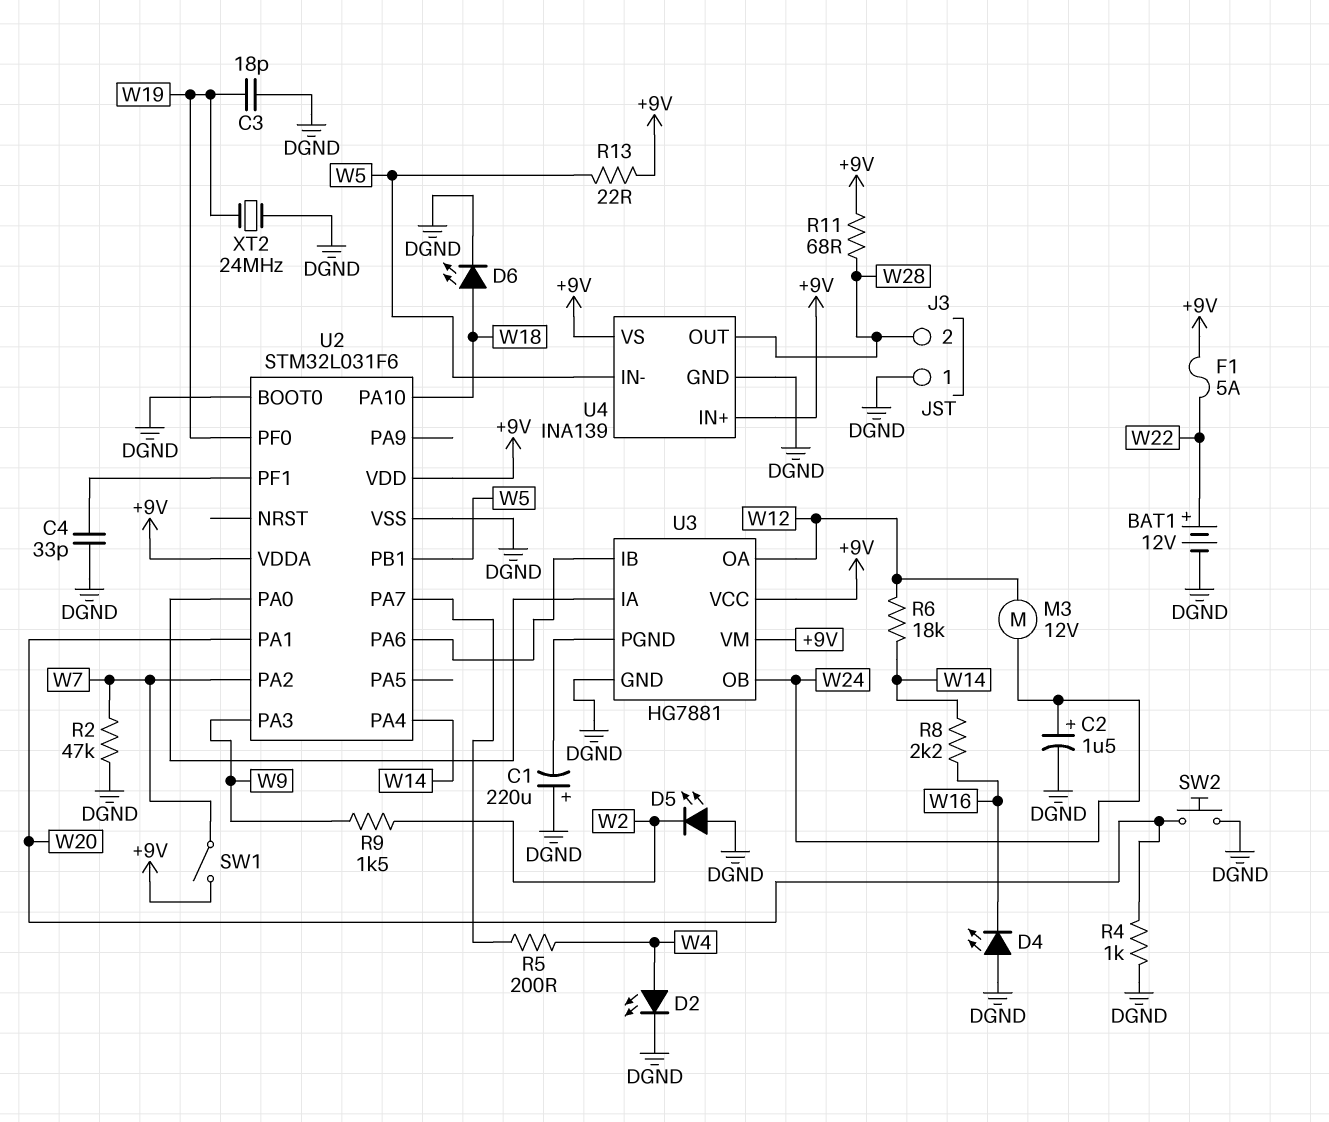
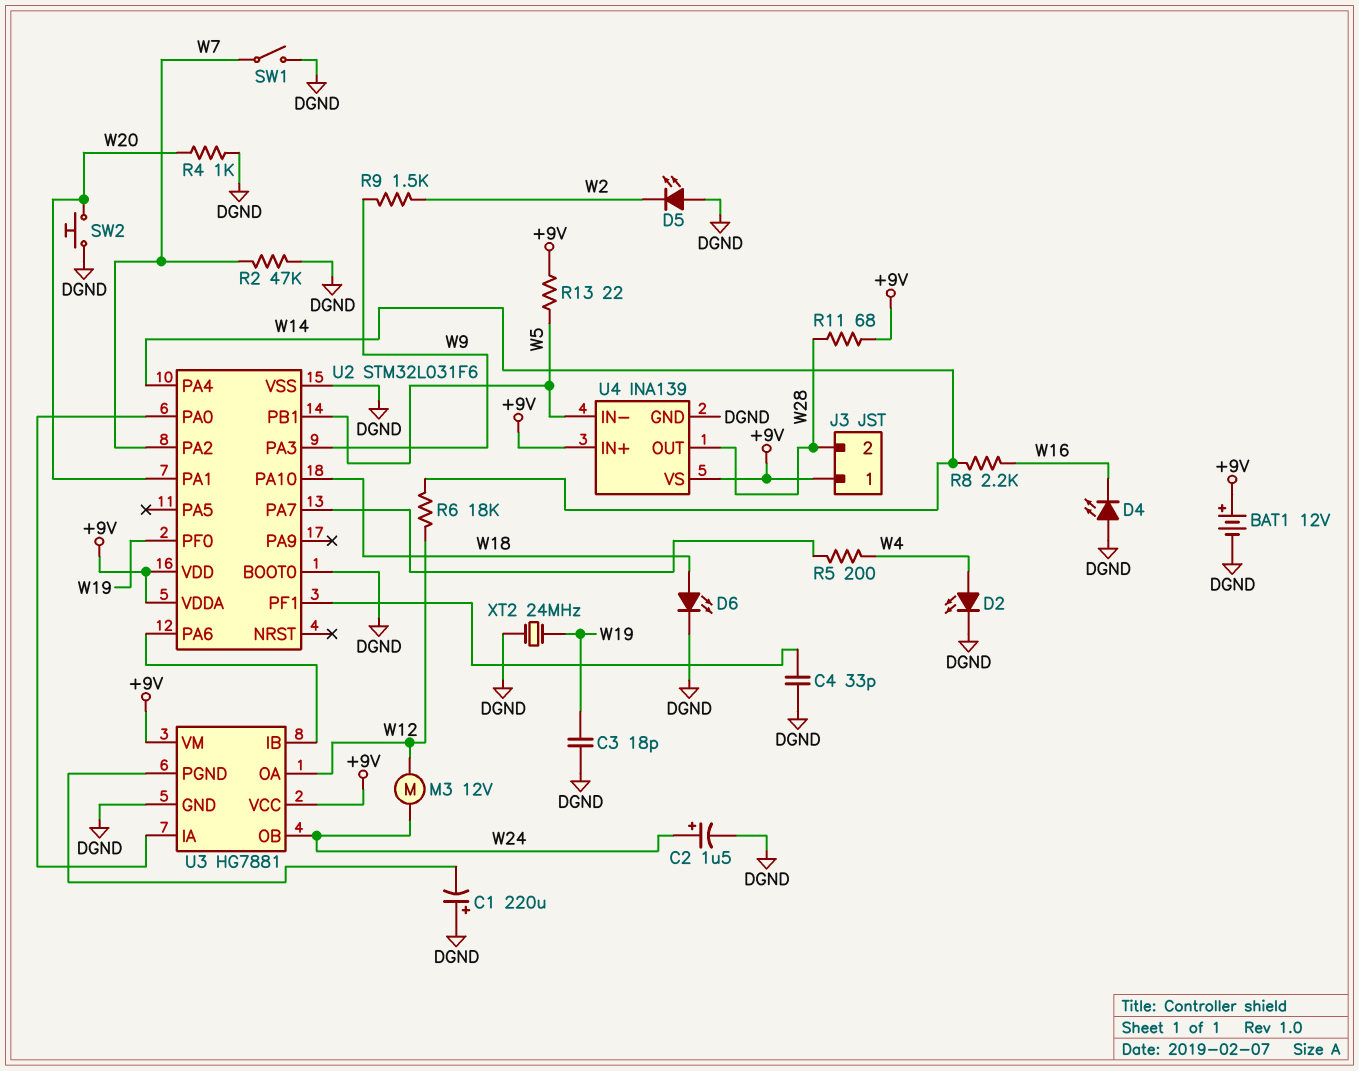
BAT1: 12V (plus W22, minus DGND) -> 12V (plus +9V, minus DGND)
F1: 5A (+9V, W22) -> none
J3 pin 1: DGND -> +9V
SW1: switch (+9V, W7) -> switch (DGND, W7)

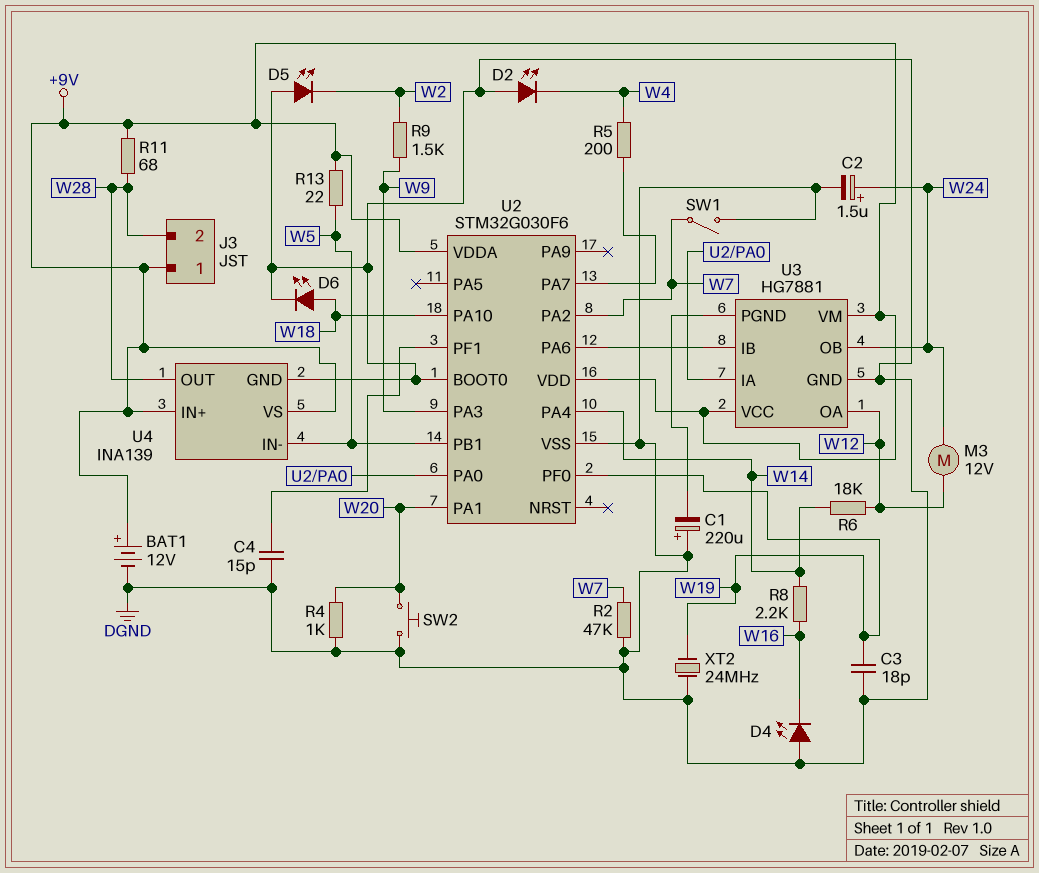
C4: 33pF (DGND, U2/PF1) -> 15pF (DGND, U2/PF1)
D2: LED (A W4, K DGND) -> LED (A DGND, K W4)
U2: STM32L031F6 -> STM32G030F6

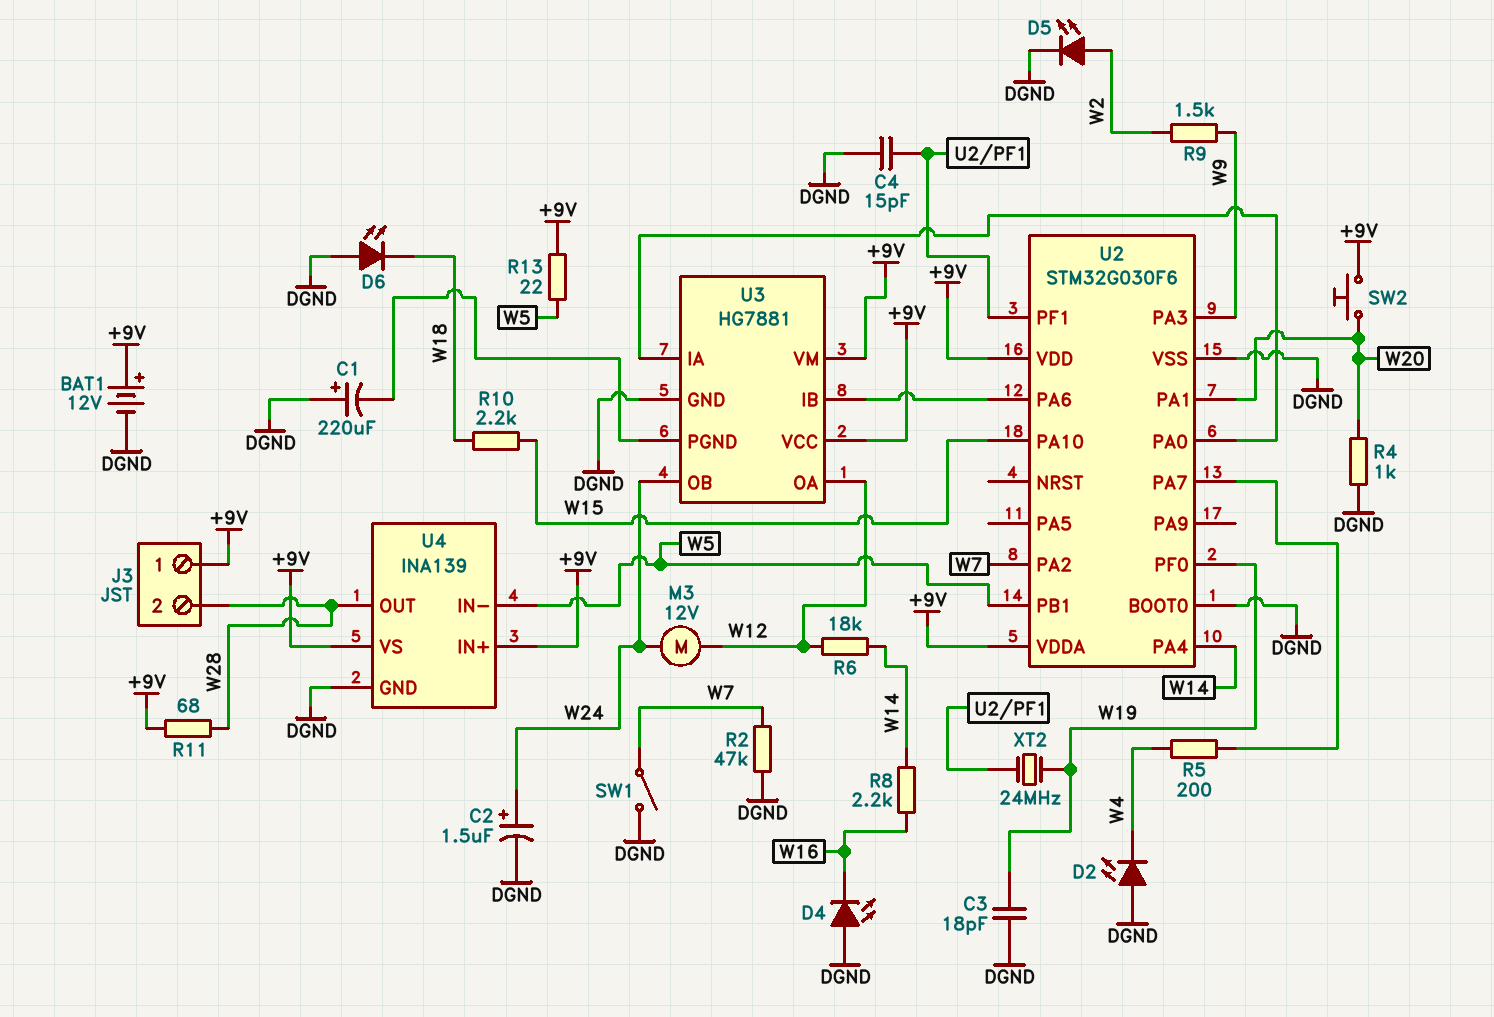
D5: LED (A DGND, K W2) -> LED (A W2, K DGND)
D6: LED (A W18, K DGND) -> LED (A DGND, K W18)
R10: none -> 2.2k (W15, W18)
SW2: button (DGND, W20) -> button (+9V, W20)
U2 pin PA10: W18 -> W15
XT2: 24MHz (DGND, W19) -> 24MHz (U2/PF1, W19)

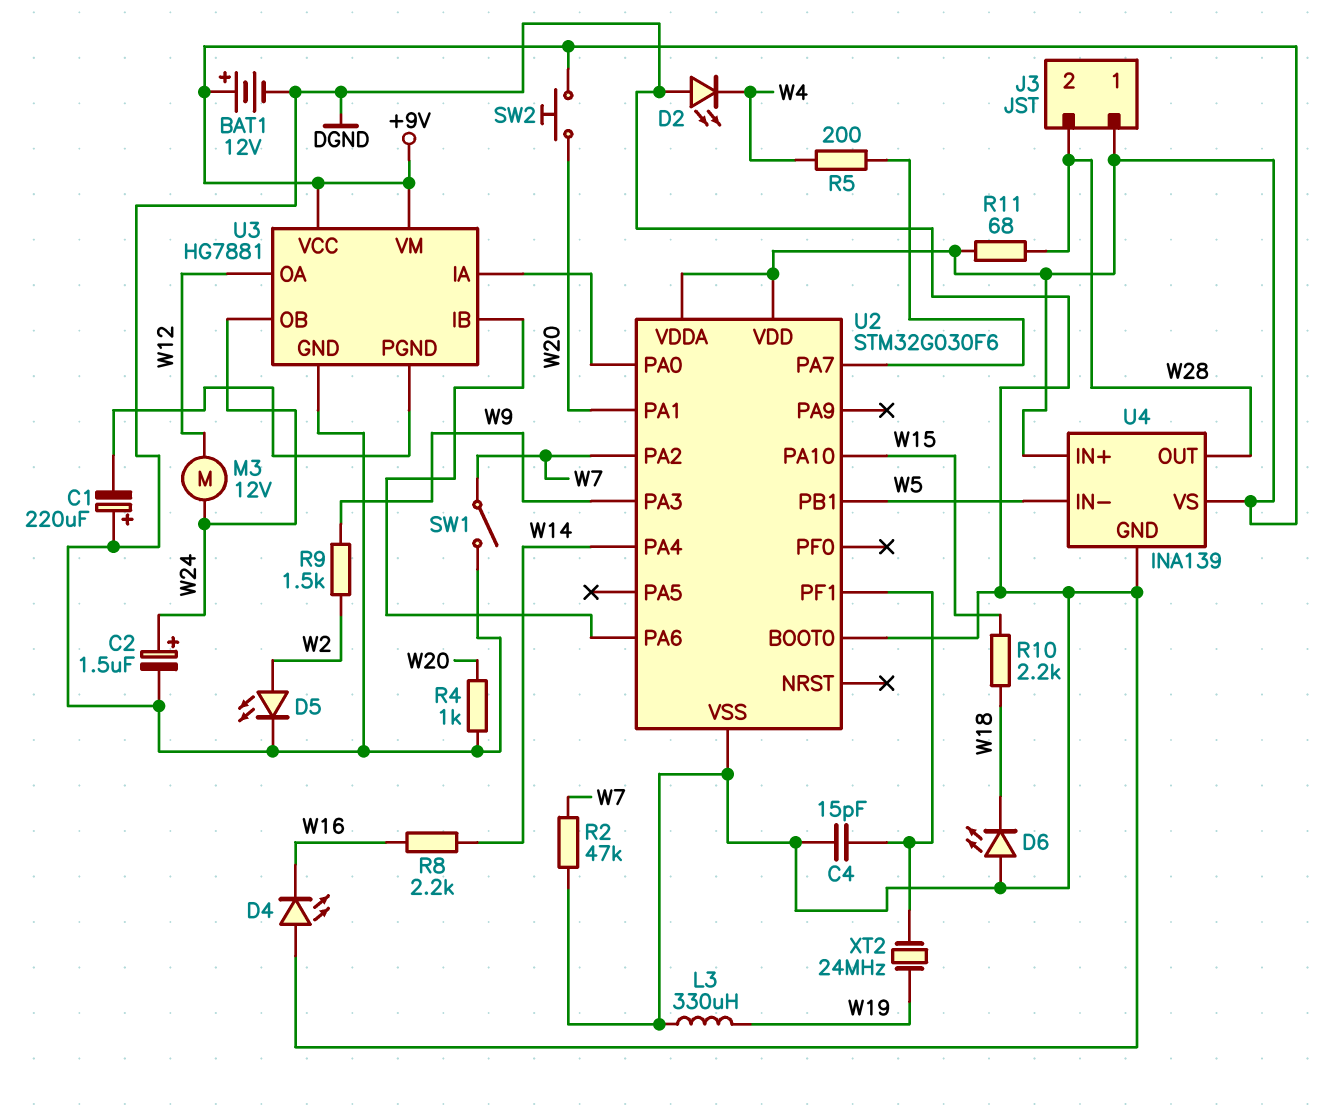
C3: 18pF (DGND, W19) -> none
L3: none -> 330uH (DGND, W19)
R6: 18k (W12, W14) -> none
R13: 22 (+9V, W5) -> none
U2 pin PF0: W19 -> none

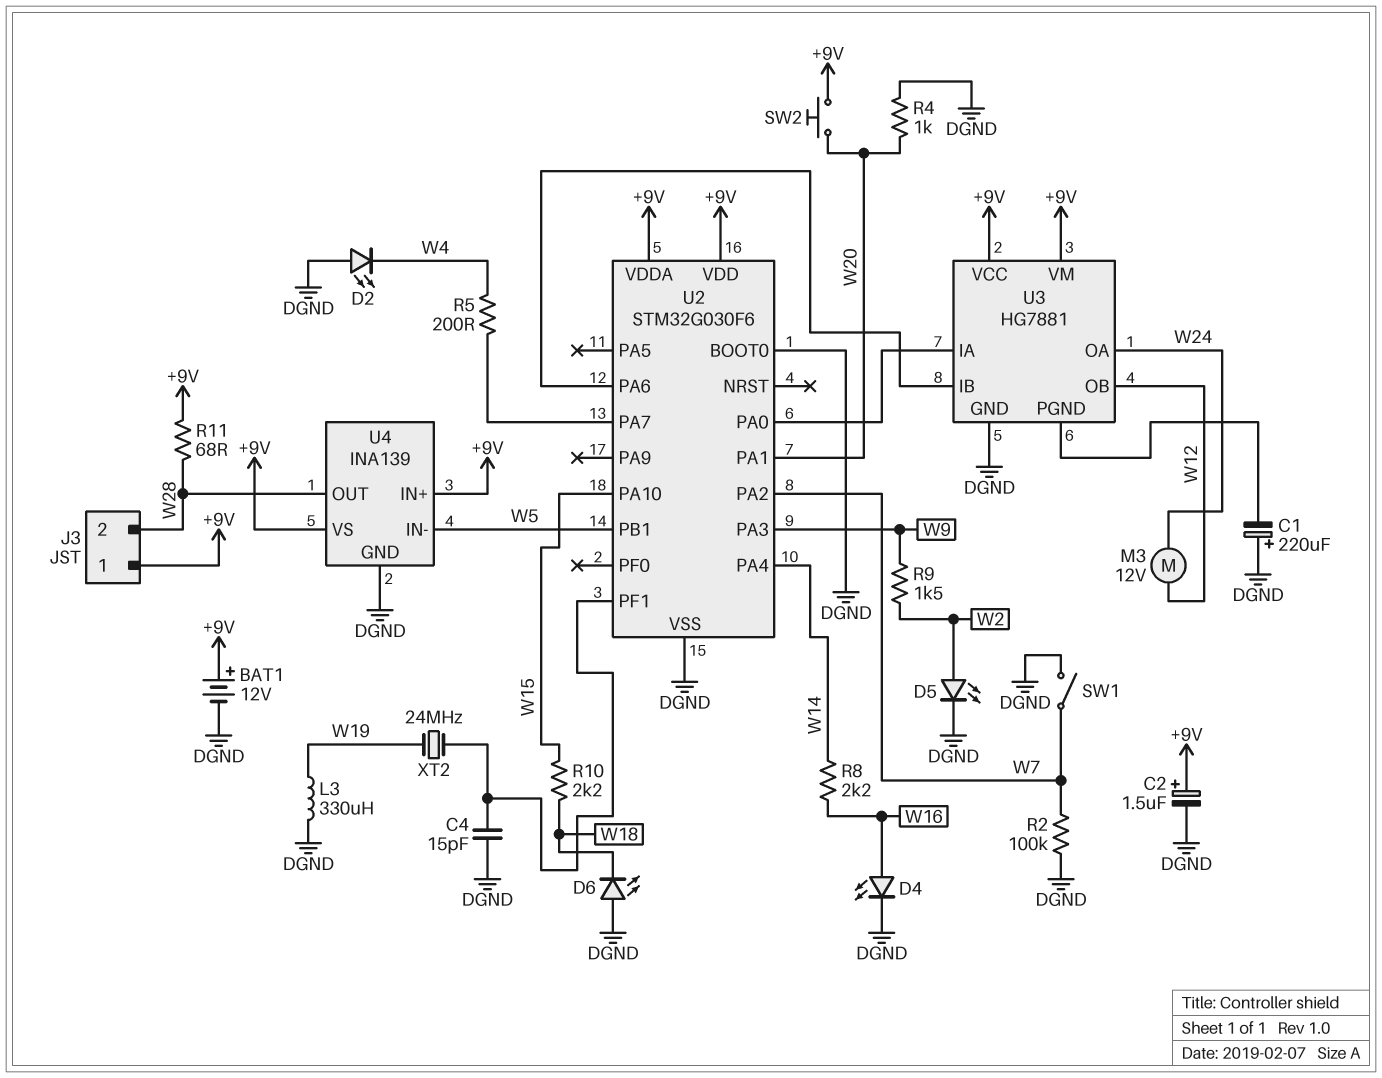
C2: 1.5uF (plus W24, minus DGND) -> 1.5uF (plus +9V, minus DGND)
D4: LED (A DGND, K W16) -> LED (A W16, K DGND)
R2: 47k (DGND, W7) -> 100k (DGND, W7)
U3 pin OA: W12 -> W24
U3 pin OB: W24 -> W12

